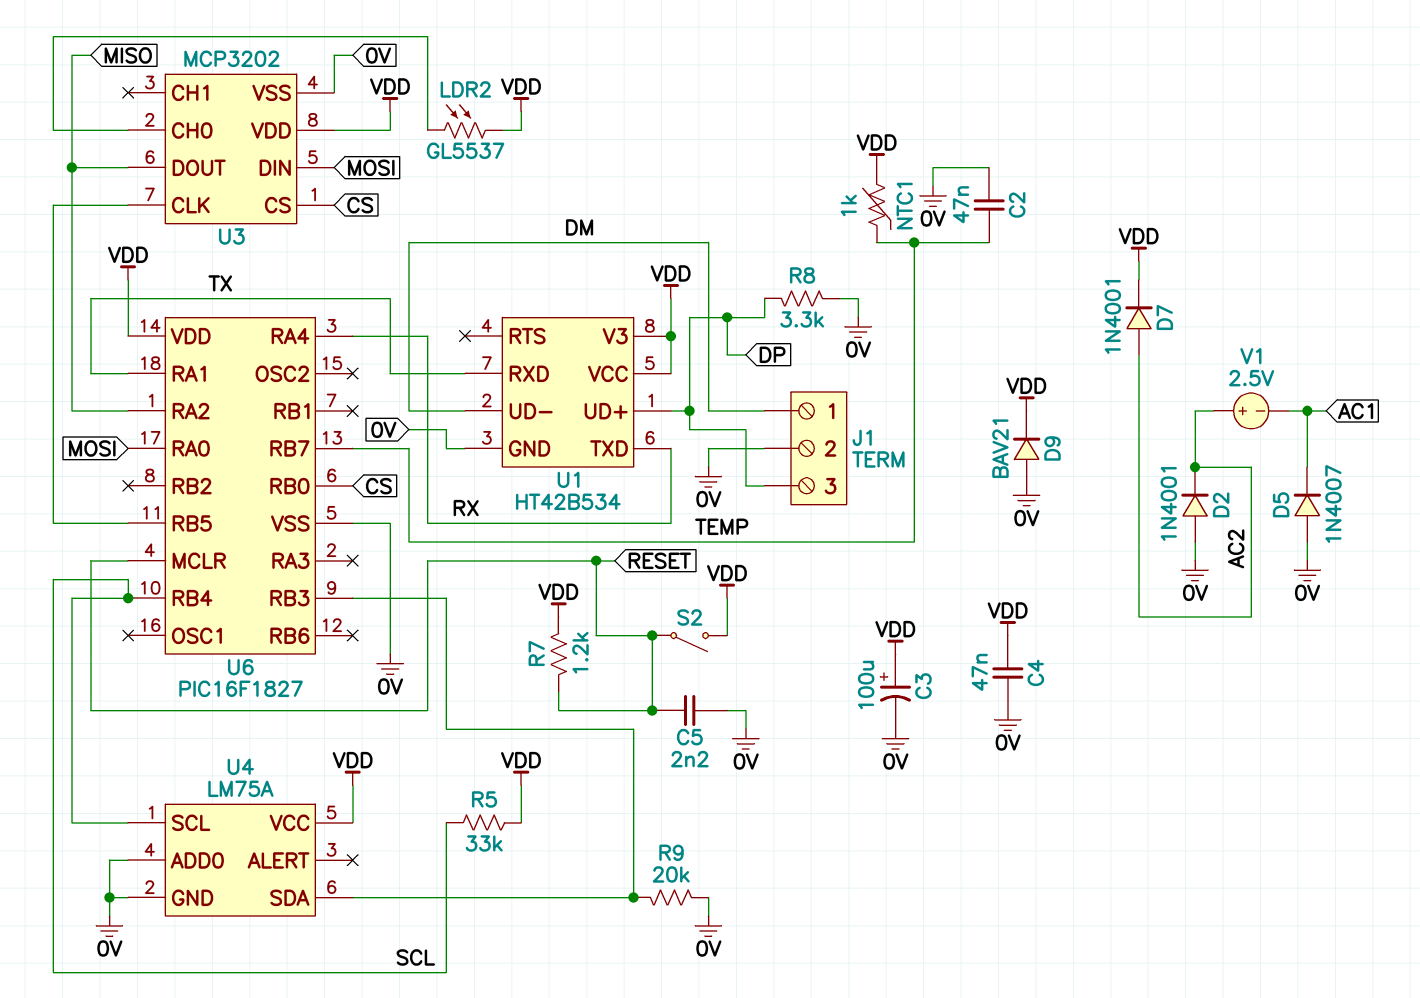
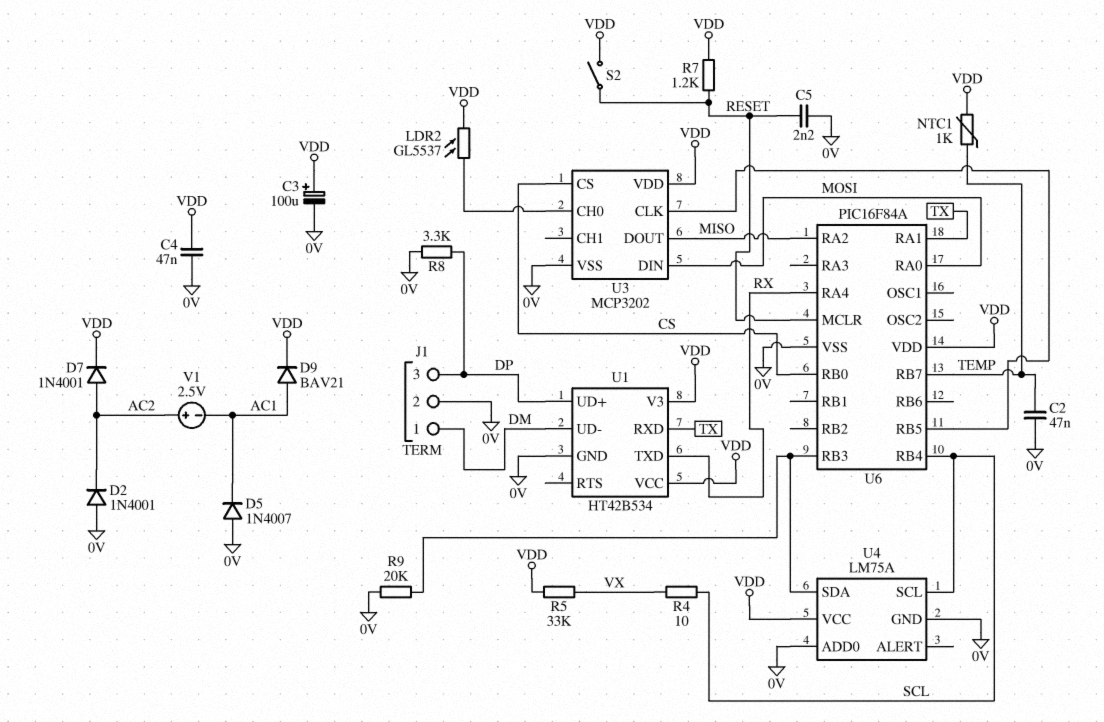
D9: diode BAV21 (A 0V, K VDD) -> diode BAV21 (A AC1, K VDD)
R4: none -> 10 (SCL, VX)
R5: 33k (SCL, VDD) -> 33k (VDD, VX)
U6: PIC16F1827 -> PIC16F84A

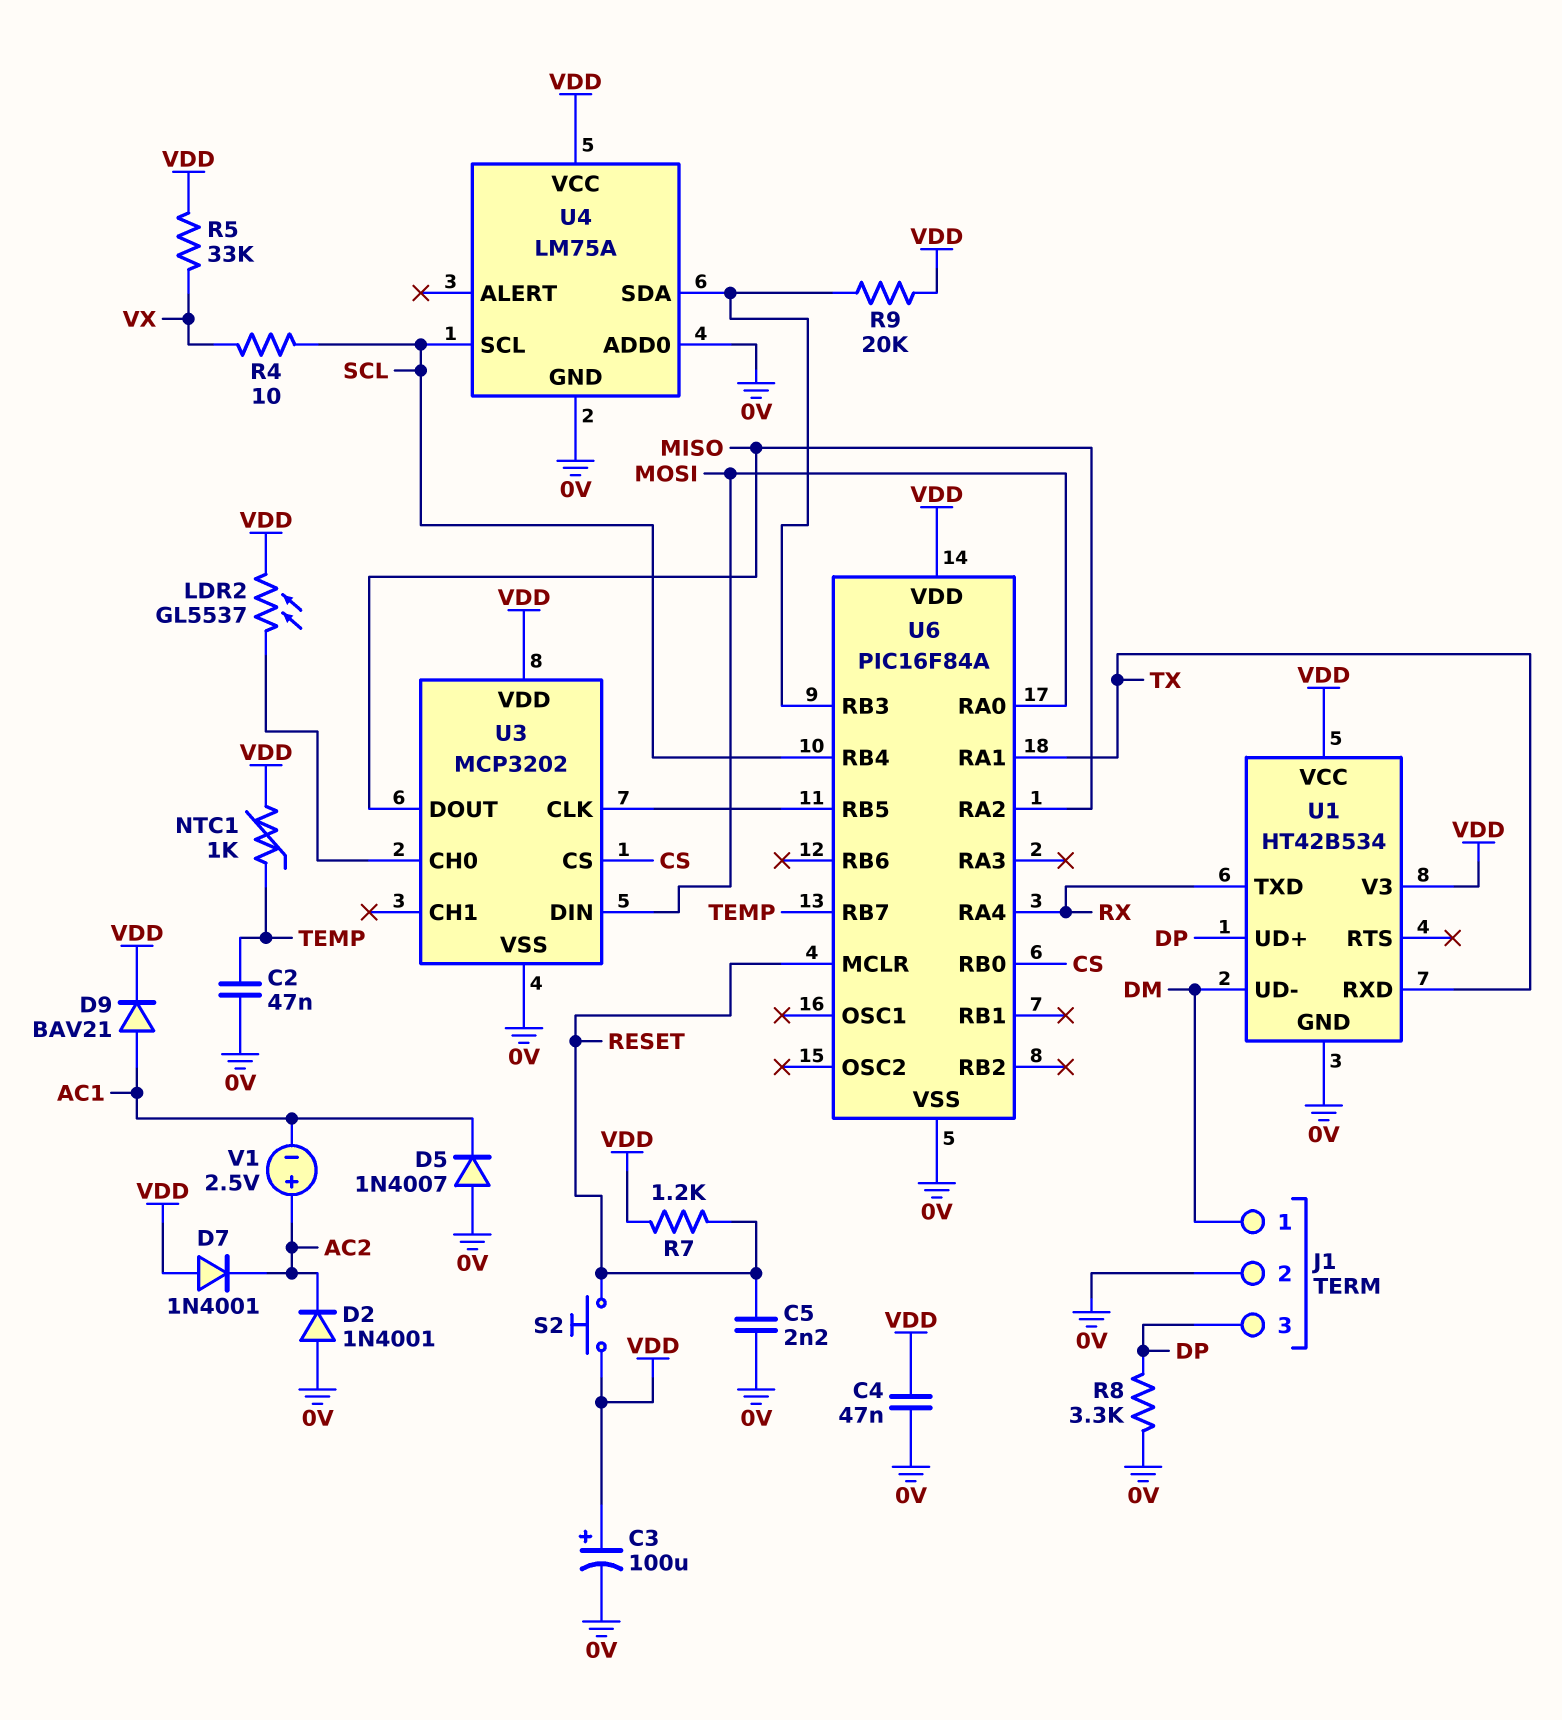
D7: diode 1N4001 (A AC2, K VDD) -> diode 1N4001 (A VDD, K AC2)
R9: 20k (0V, U4/SDA) -> 20k (U4/SDA, VDD)
S2: switch (RESET, VDD) -> button (RESET, VDD)

